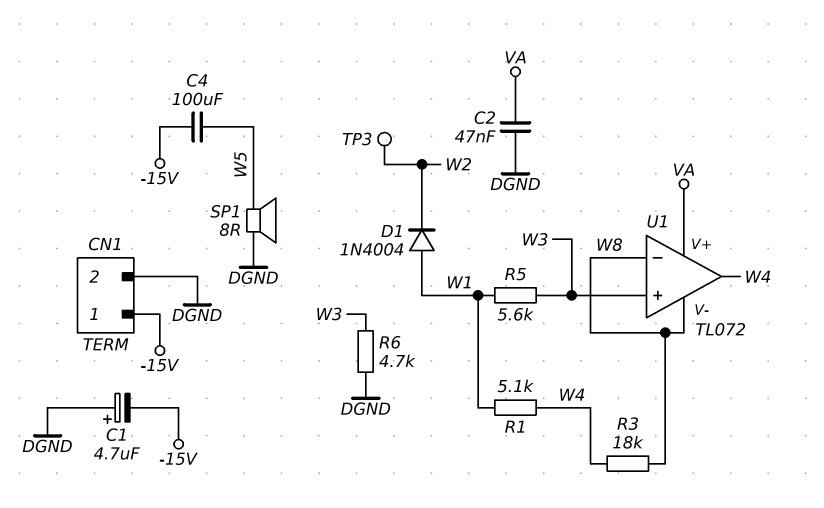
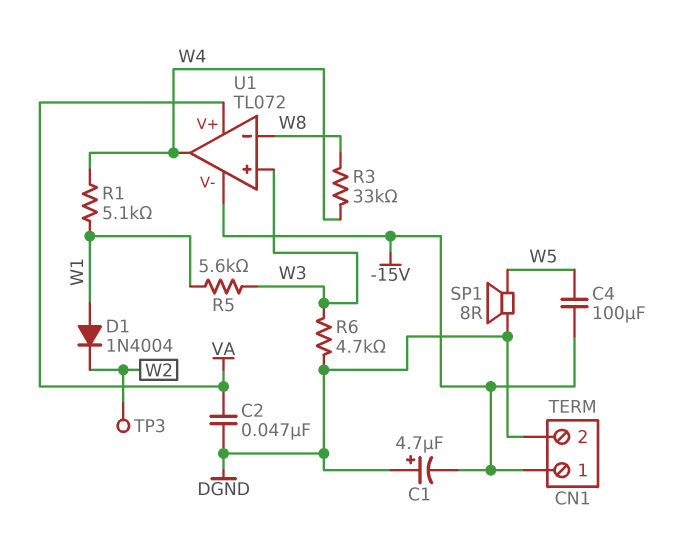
R3: 18k (W4, W8) -> 33k (W4, W8)
U1 pin V-: W8 -> -15V

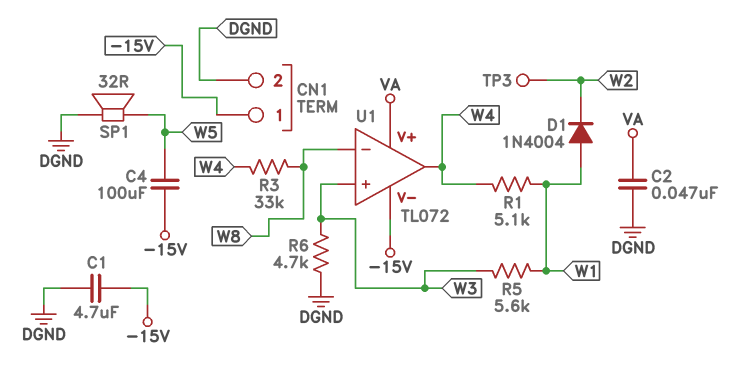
C1: 4.7uF (plus DGND, minus -15V) -> 4.7uF (-15V, DGND)
SP1: speaker 8R (DGND, W5) -> speaker 32R (DGND, W5)

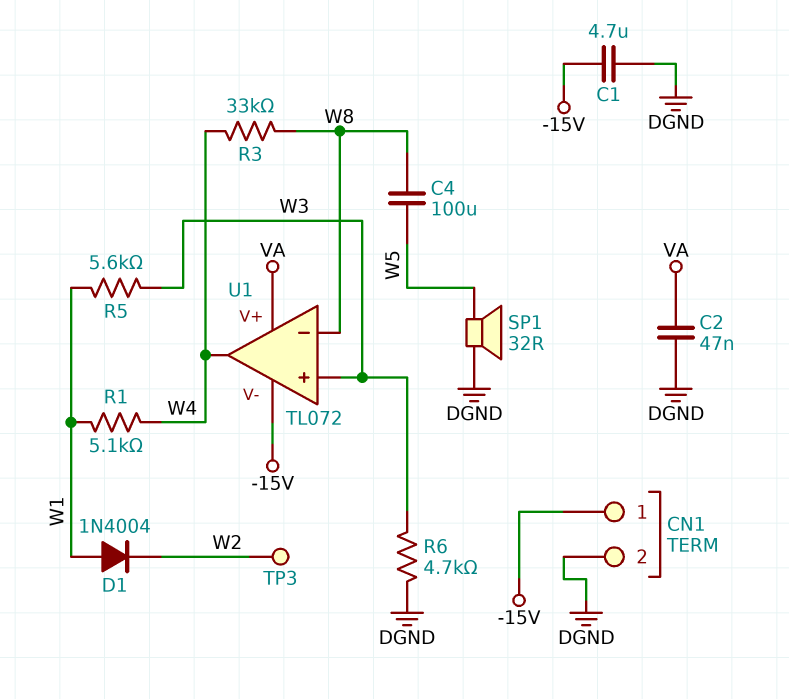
C4: 100uF (-15V, W5) -> 100uF (W5, W8)

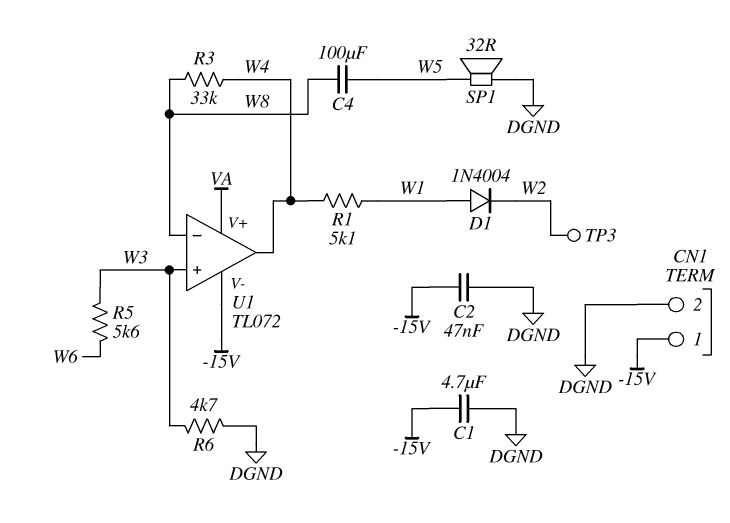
C2: 47nF (DGND, VA) -> 47nF (-15V, DGND)
R5: 5.6k (W1, W3) -> 5.6k (W3, W6)

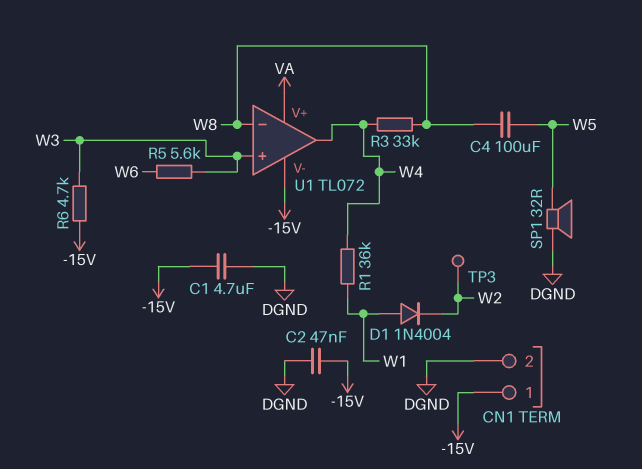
R1: 5.1k (W1, W4) -> 36k (W1, W4)
R6: 4.7k (DGND, W3) -> 4.7k (-15V, W3)

